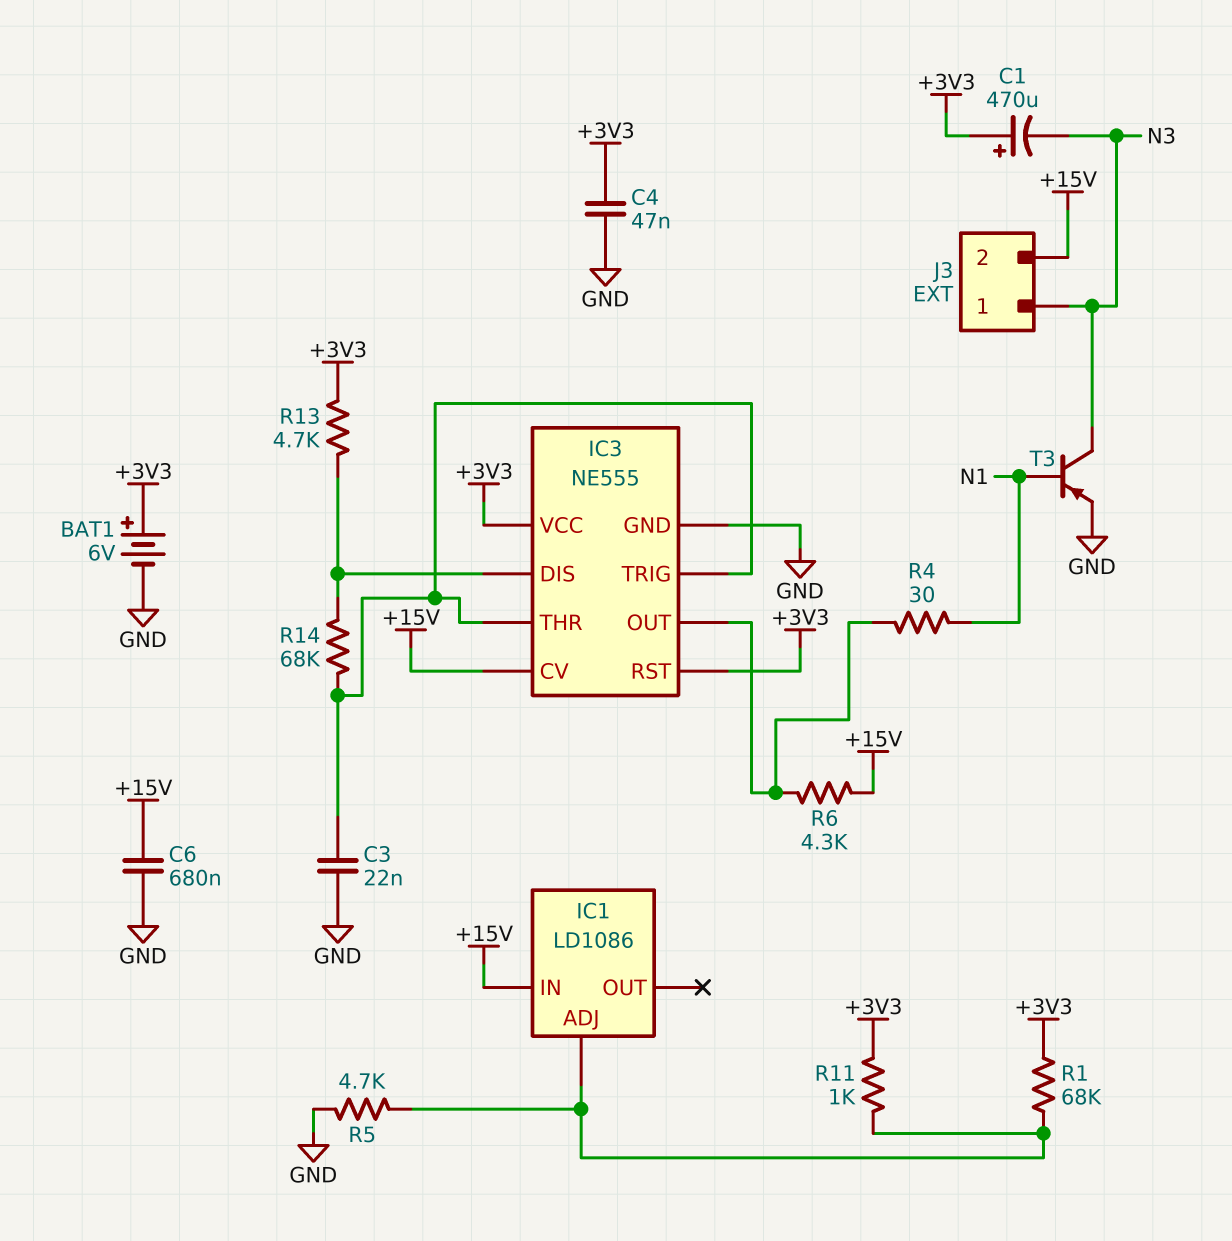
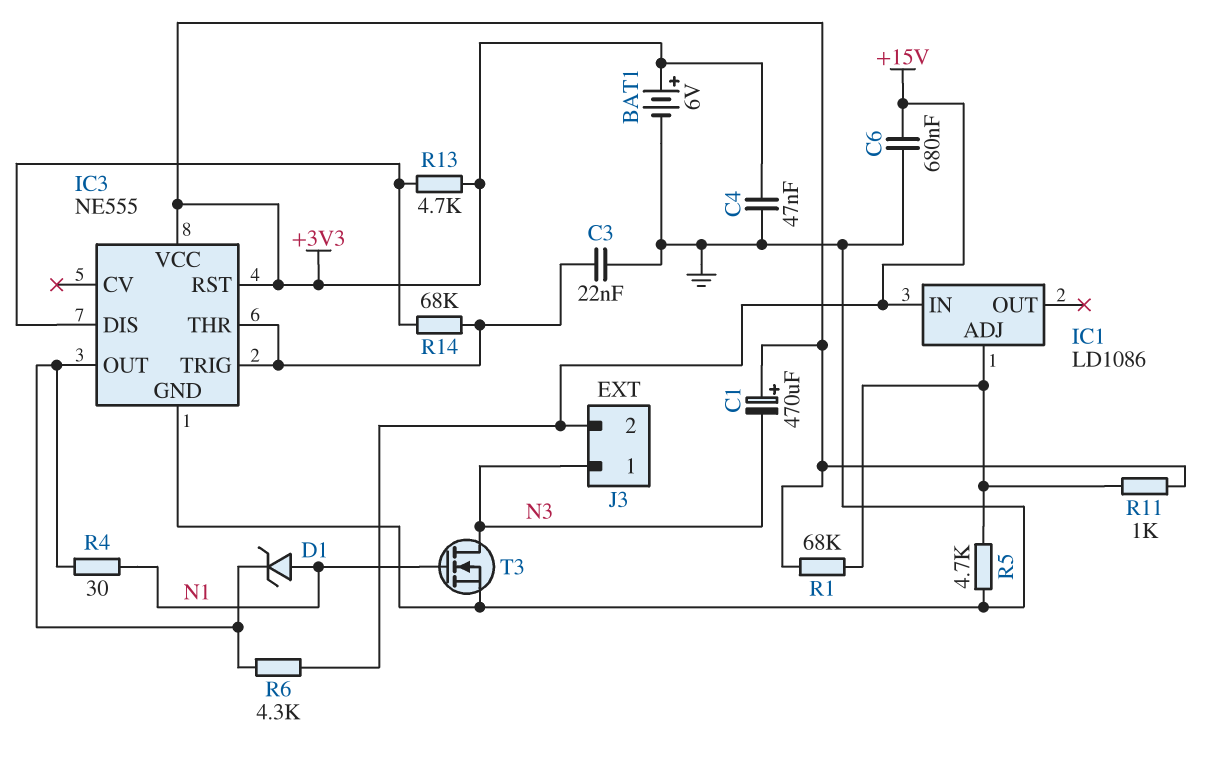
D1: none -> zener (A N1, K IC3/OUT)
IC3 pin CV: +15V -> none
T3: PNP (B N1, C N3, E GND) -> NMOS (G N1, D N3, S GND)

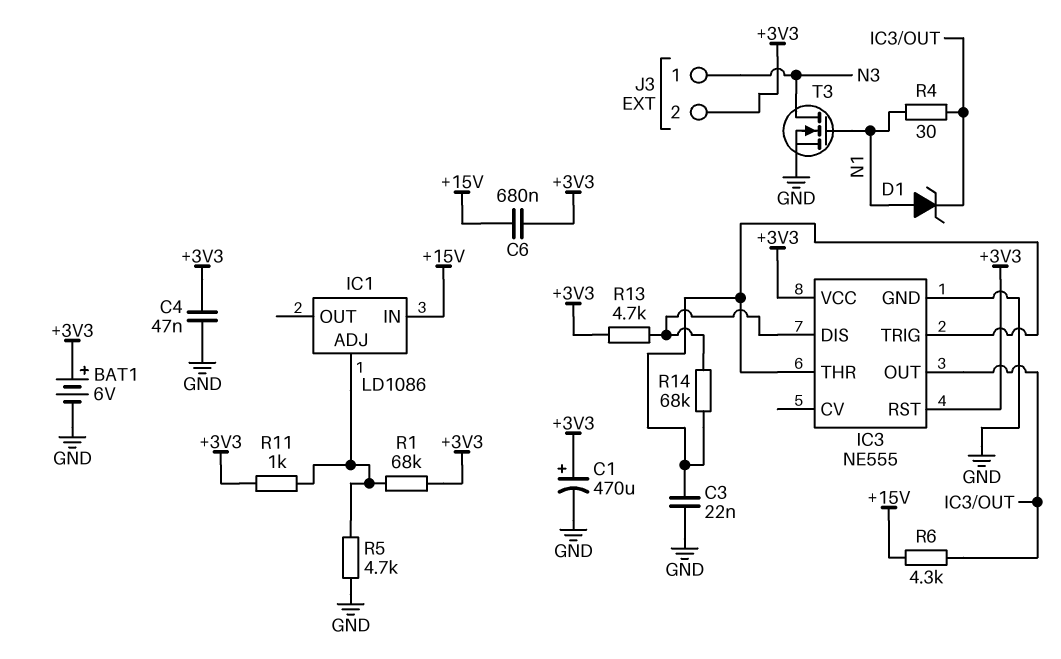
C1: 470uF (plus +3V3, minus N3) -> 470uF (plus +3V3, minus GND)
C6: 680nF (+15V, GND) -> 680nF (+3V3, +15V)
J3 pin 2: +15V -> +3V3

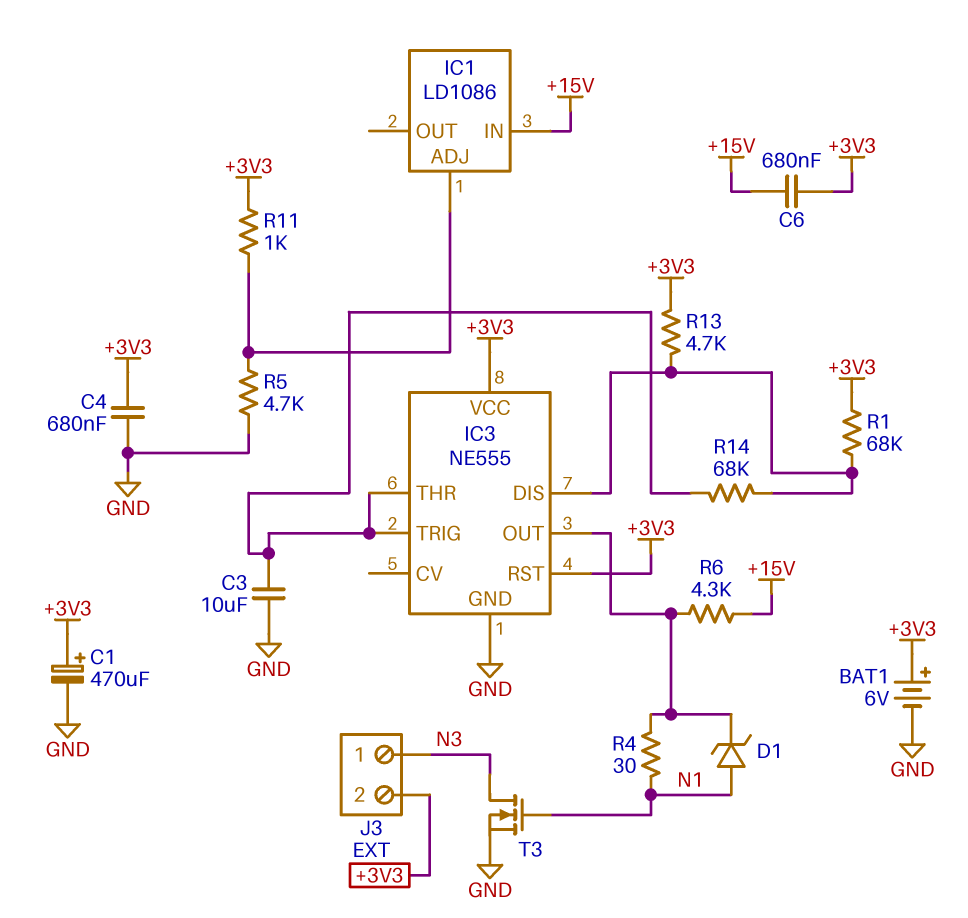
C3: 22nF (GND, IC3/THR) -> 10uF (GND, IC3/THR)
C4: 47nF (+3V3, GND) -> 680nF (+3V3, GND)
R1: 68k (+3V3, IC1/ADJ) -> 68k (+3V3, IC3/DIS)

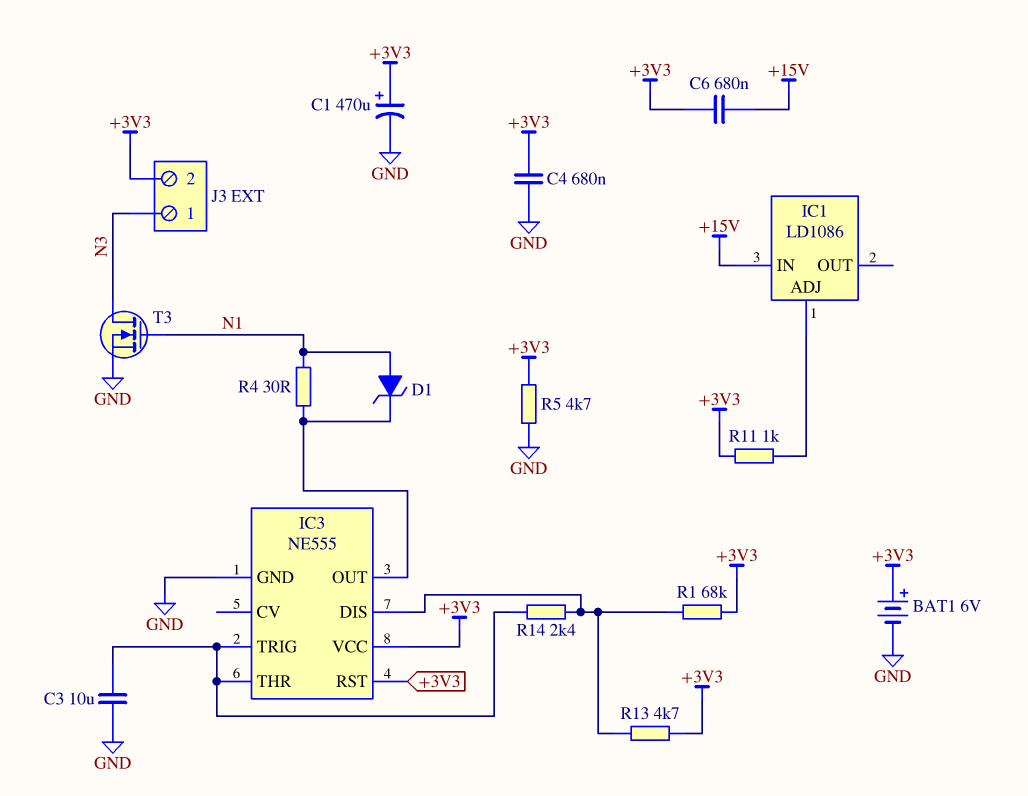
R5: 4.7k (GND, IC1/ADJ) -> 4.7k (+3V3, GND)
R6: 4.3k (+15V, IC3/OUT) -> none
R14: 68k (IC3/DIS, IC3/THR) -> 2.4k (IC3/DIS, IC3/THR)

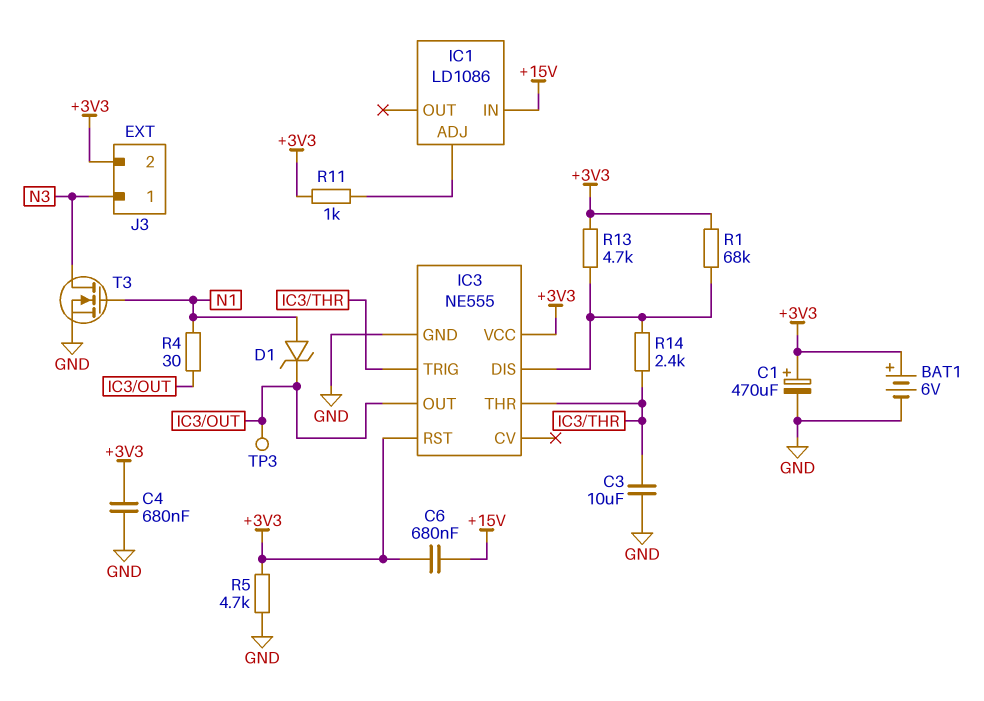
TP3: none -> test point (IC3/OUT)

